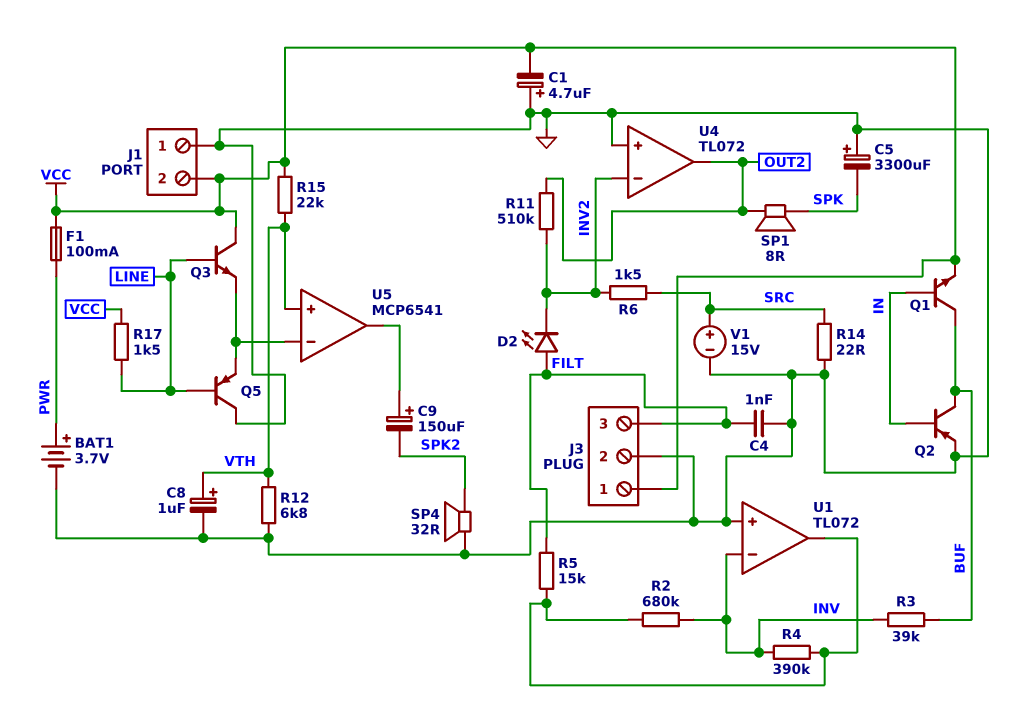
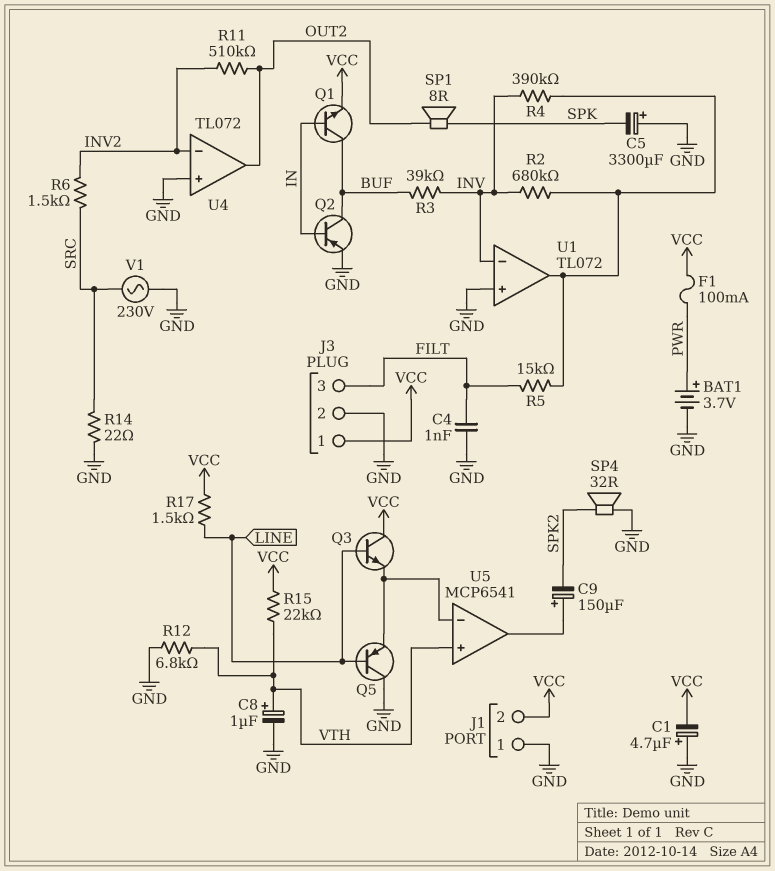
D2: LED (A FILT, K INV2) -> none
V1: 15V (plus SRC, minus GND) -> AC 230V (GND, SRC)

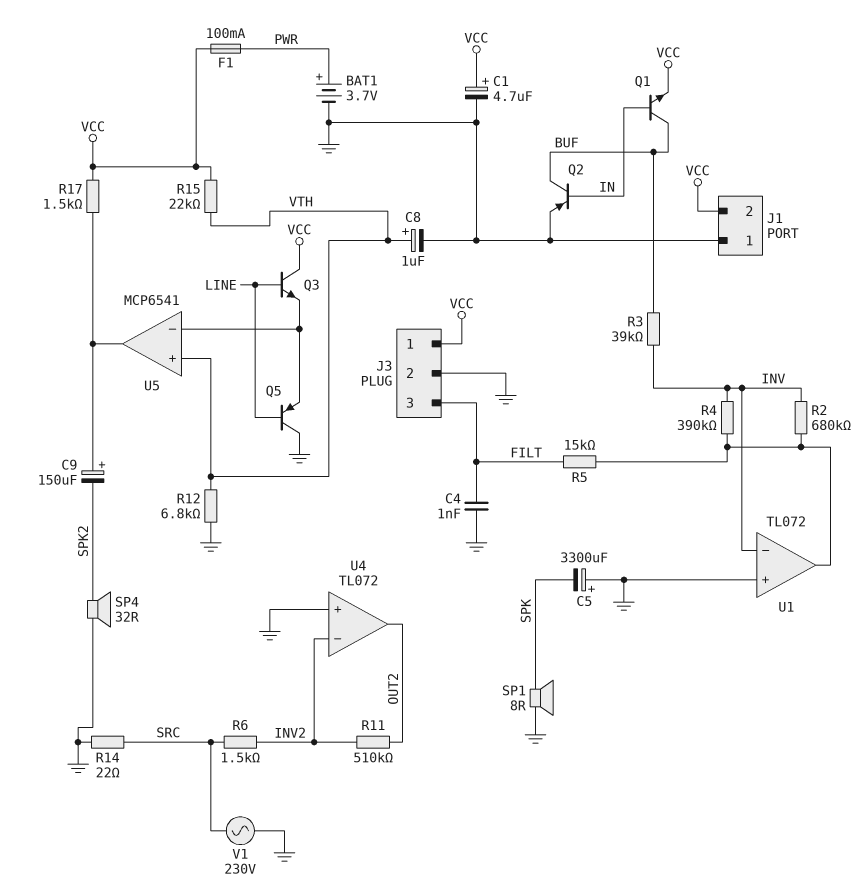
C1: 4.7uF (plus GND, minus VCC) -> 4.7uF (plus VCC, minus GND)
R17: 1.5k (LINE, VCC) -> 1.5k (U5/out, VCC)
SP1: speaker 8R (OUT2, SPK) -> speaker 8R (GND, SPK)

